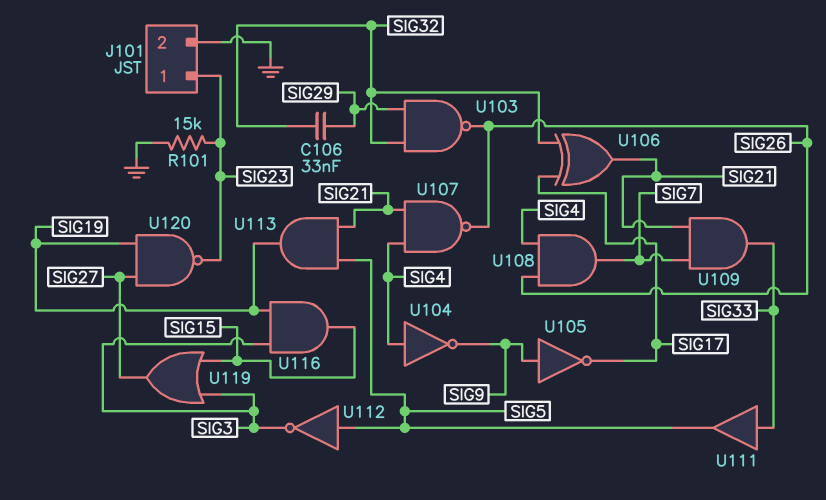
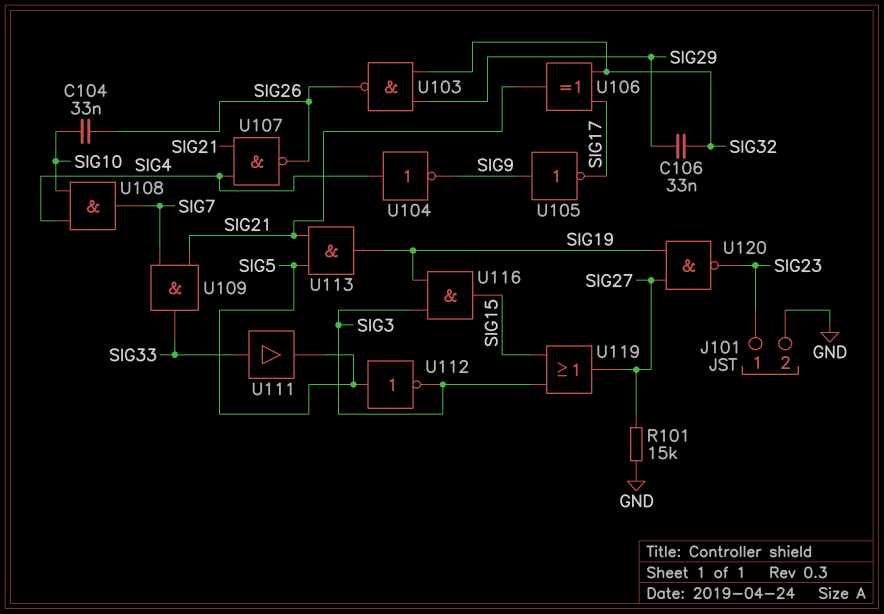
C104: none -> 33nF (SIG10, SIG26)
R101: 15k (GND, SIG23) -> 15k (GND, SIG27)
U108: AND (in SIG4, in SIG26, out SIG7) -> AND (in SIG4, in SIG10, out SIG7)

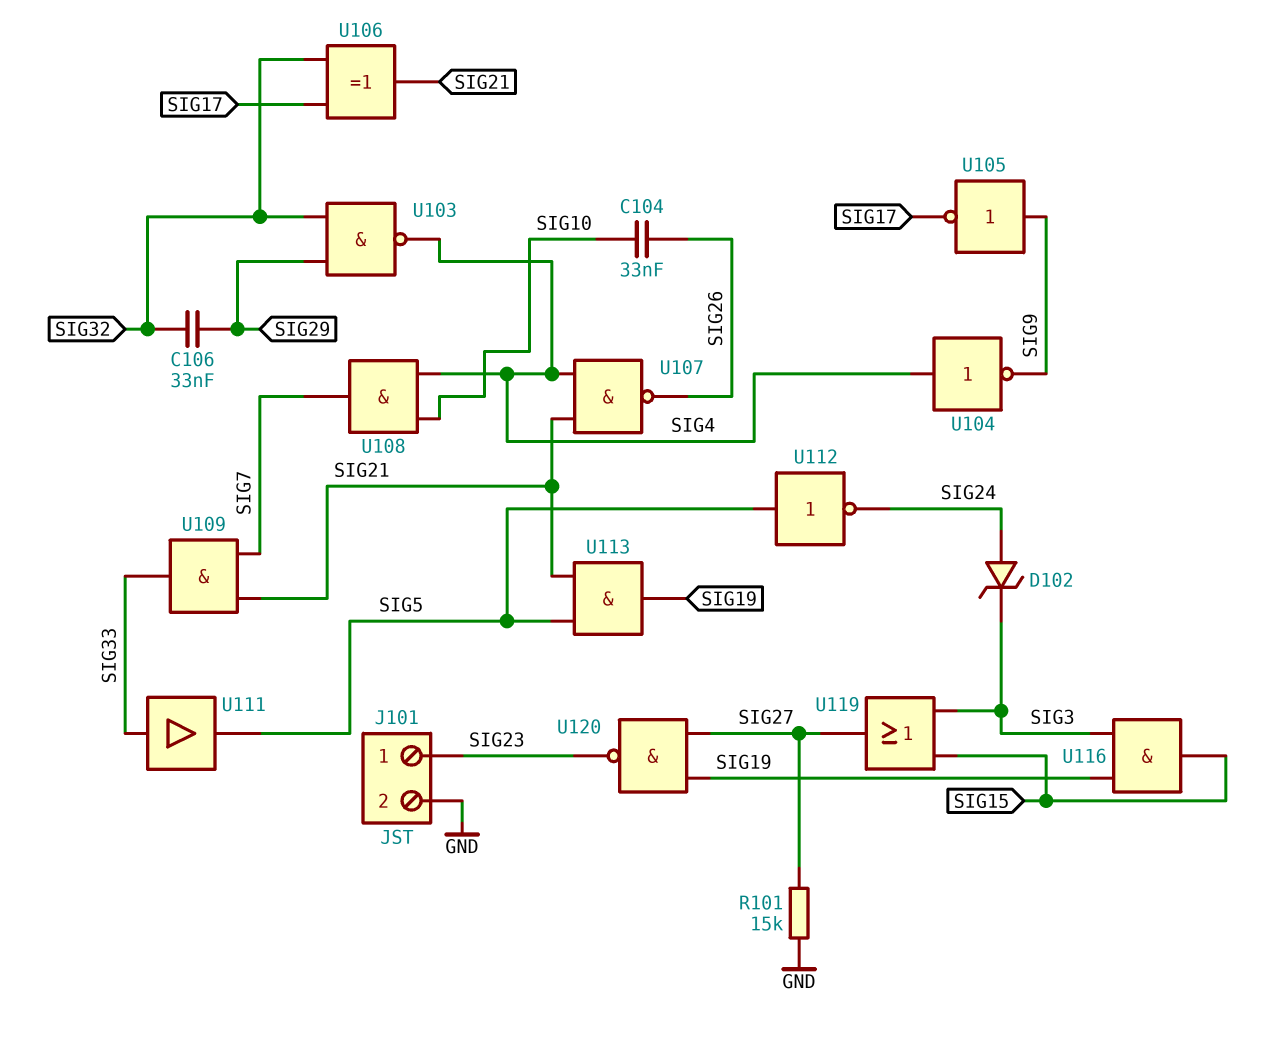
D102: none -> zener (A SIG24, K SIG3)
U103: NAND (in SIG29, in SIG32, out SIG26) -> NAND (in SIG29, in SIG32, out SIG4)
U112: NOT (in SIG5, out SIG3) -> NOT (in SIG5, out SIG24)

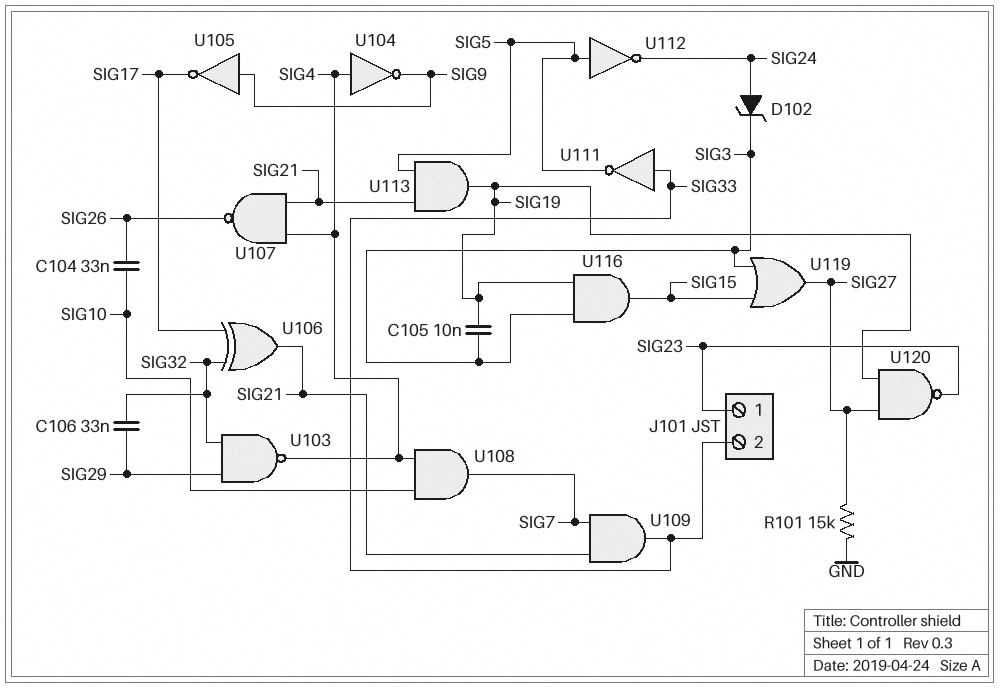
C105: none -> 10nF (SIG3, SIG19)
J101 pin 2: GND -> SIG33
U111: buffer (in SIG33, out SIG5) -> NOT (in SIG33, out SIG5)

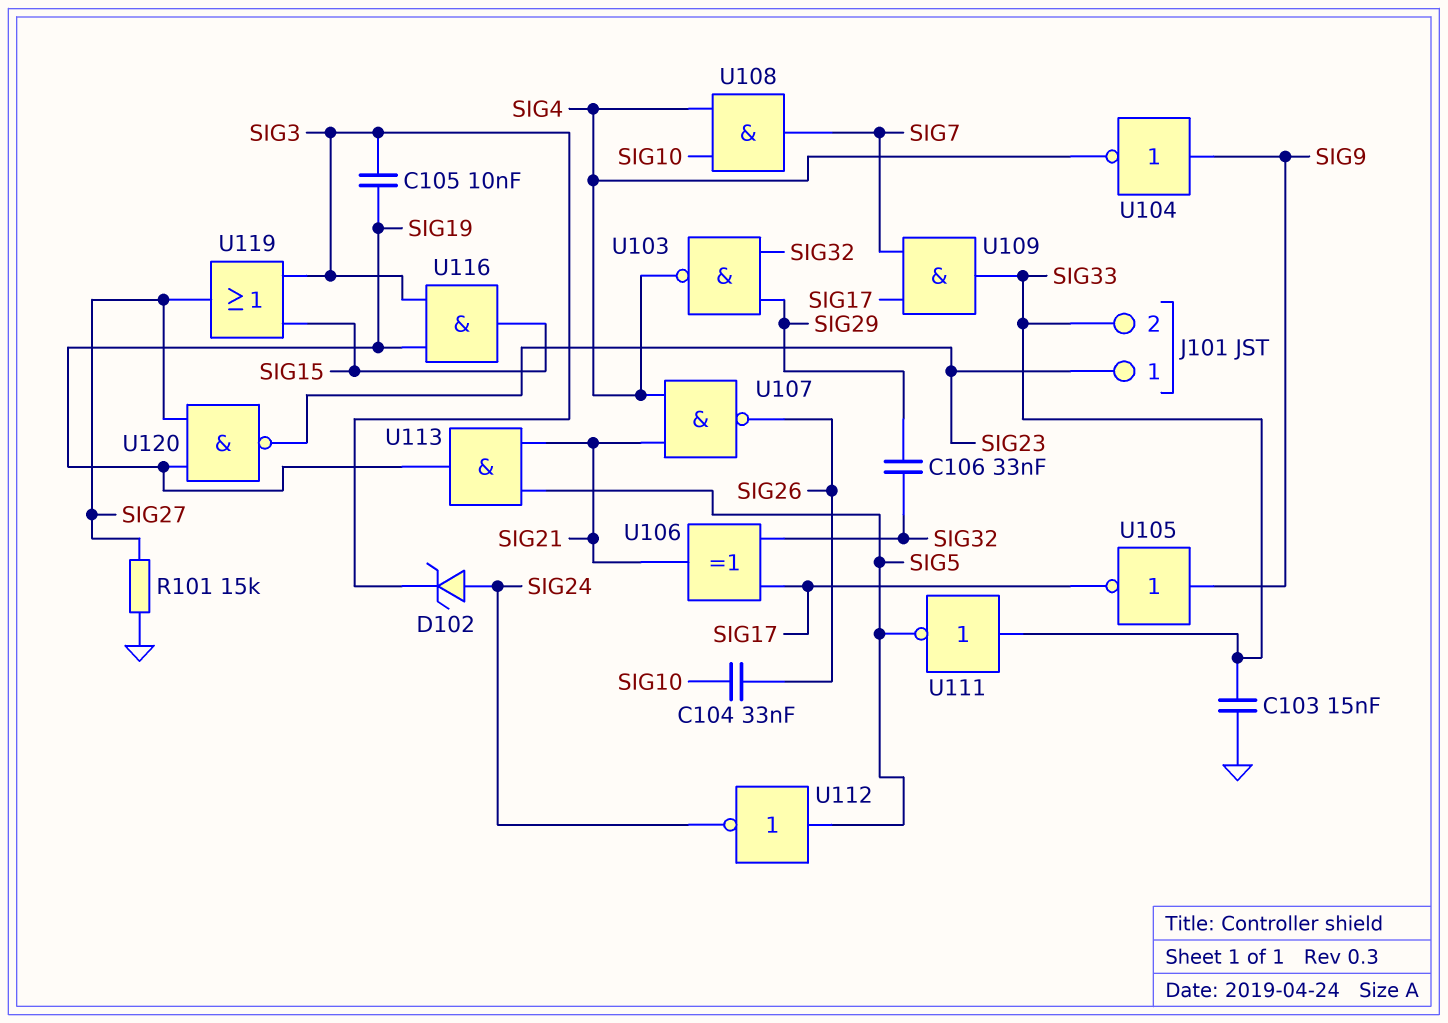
C103: none -> 15nF (GND, SIG33)
U104: NOT (in SIG4, out SIG9) -> NOT (in SIG9, out SIG4)
U109: AND (in SIG7, in SIG21, out SIG33) -> AND (in SIG7, in SIG17, out SIG33)

